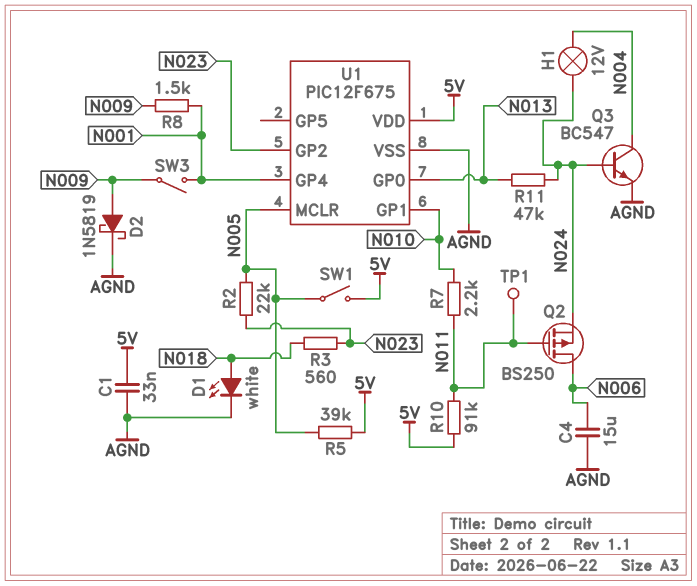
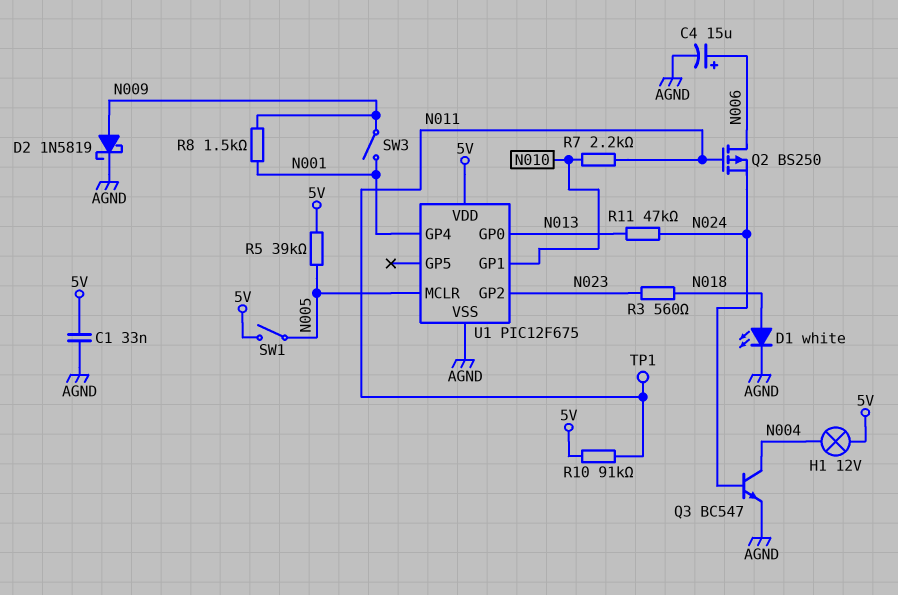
C4: 15uF (AGND, N006) -> 15uF (plus N006, minus AGND)
H1: lamp 12V (N004, N024) -> lamp 12V (5V, N004)
R2: 22k (N005, N023) -> none

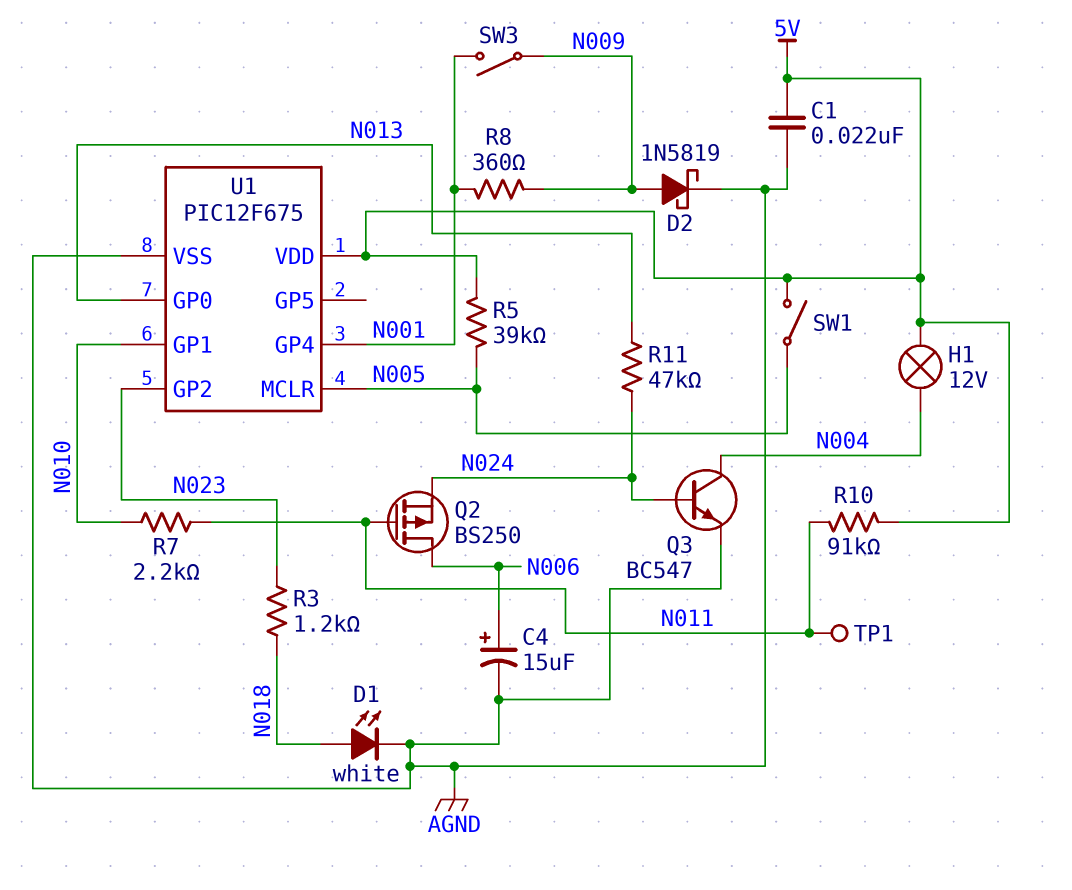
C1: 33nF (5V, AGND) -> 22nF (5V, AGND)
R3: 560 (N018, N023) -> 1.2k (N018, N023)
R8: 1.5k (N001, N009) -> 360 (N001, N009)

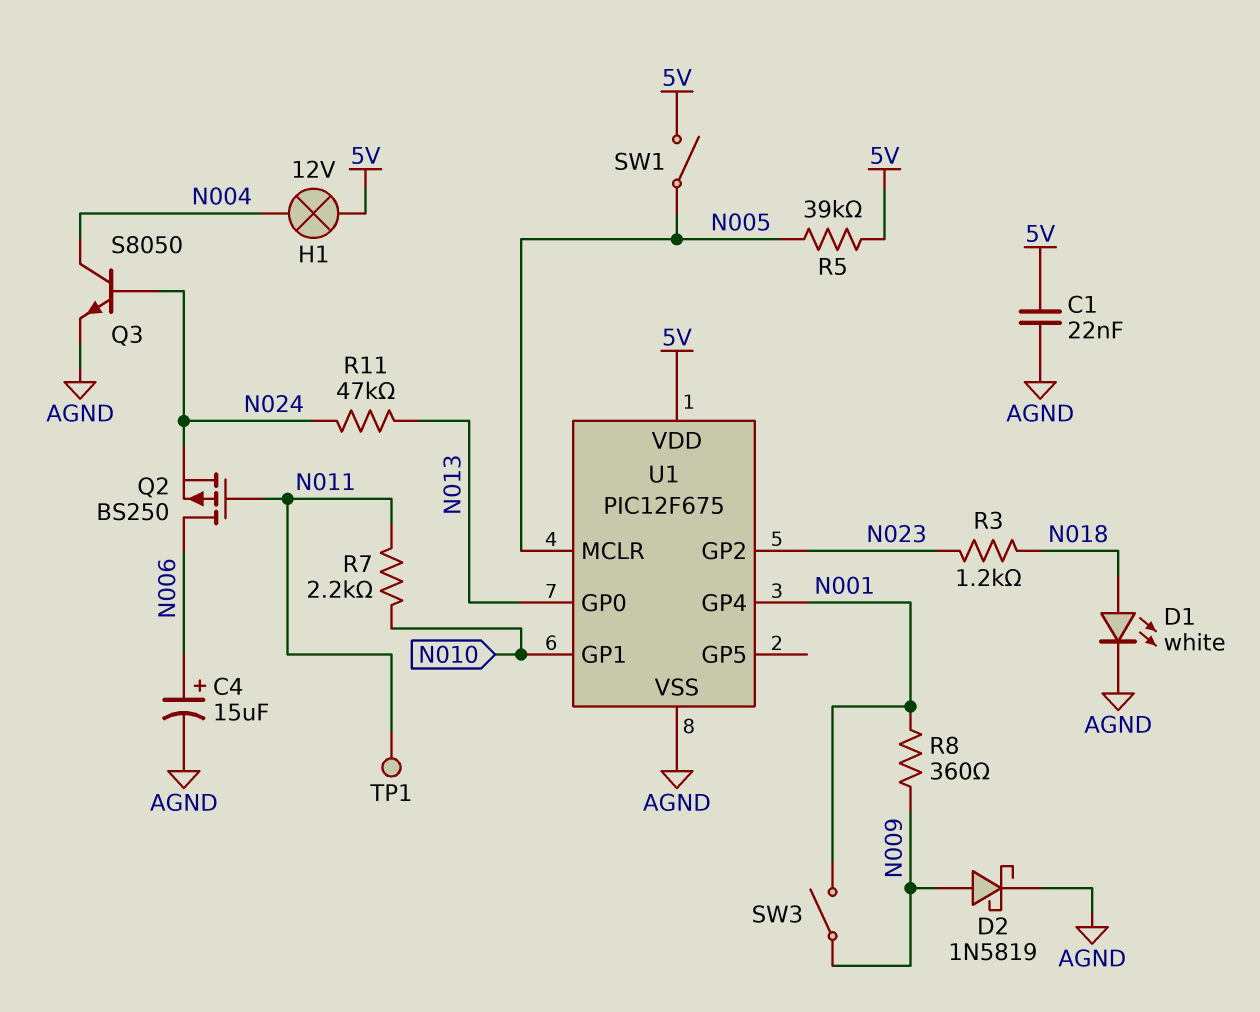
Q3: NPN BC547 (B N024, C N004, E AGND) -> NPN S8050 (B N024, C N004, E AGND)
R10: 91k (5V, N011) -> none

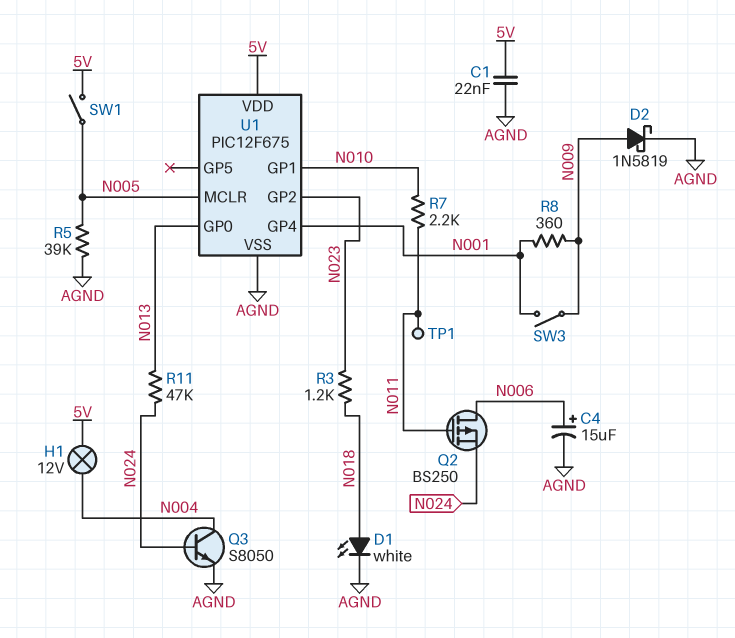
R5: 39k (5V, N005) -> 39k (AGND, N005)

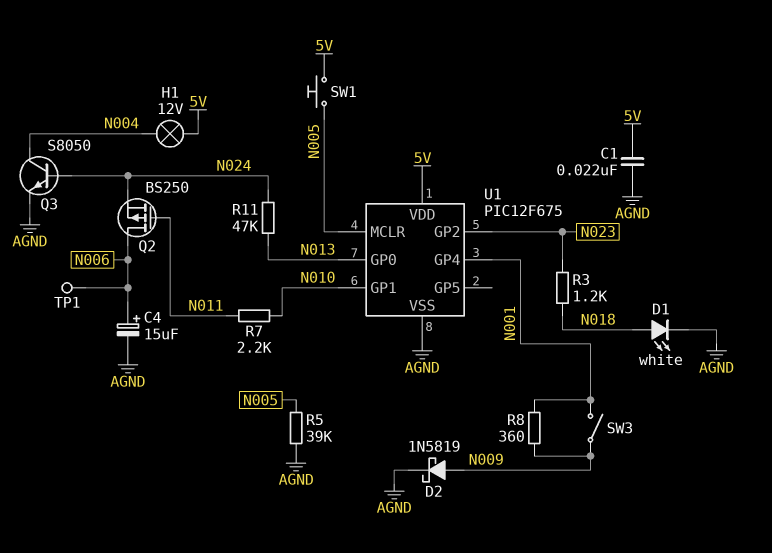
SW1: switch (5V, N005) -> button (5V, N005)
TP1: test point (N011) -> test point (N006)

